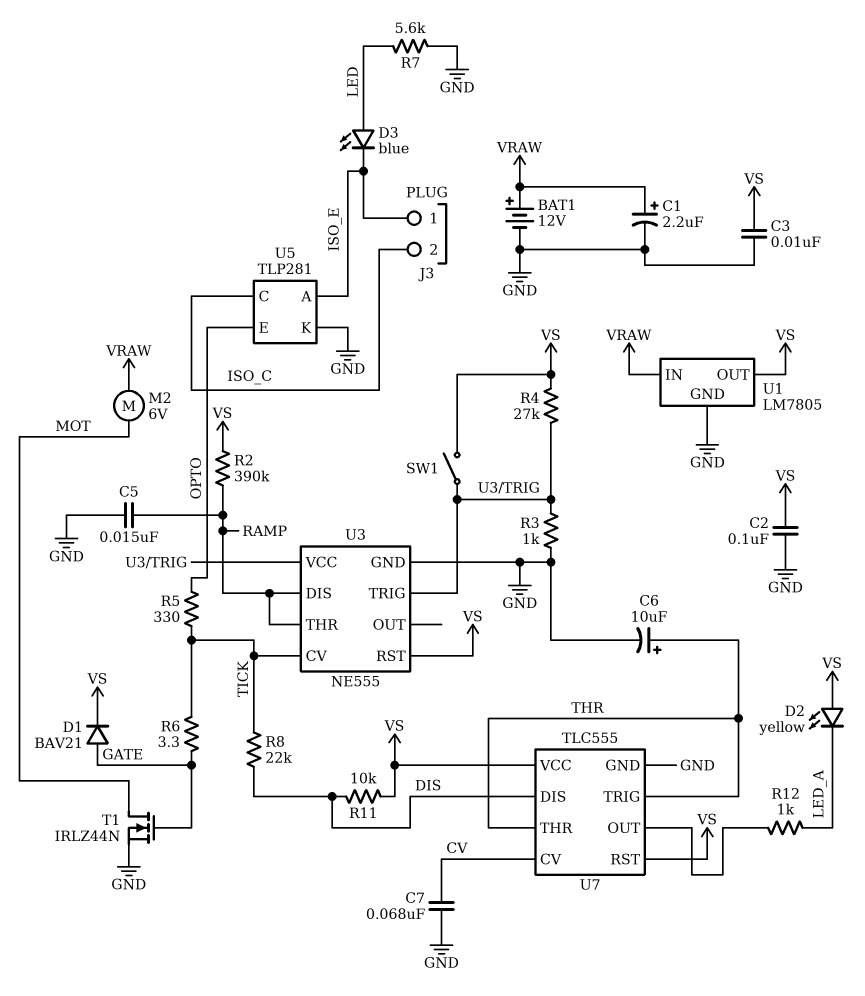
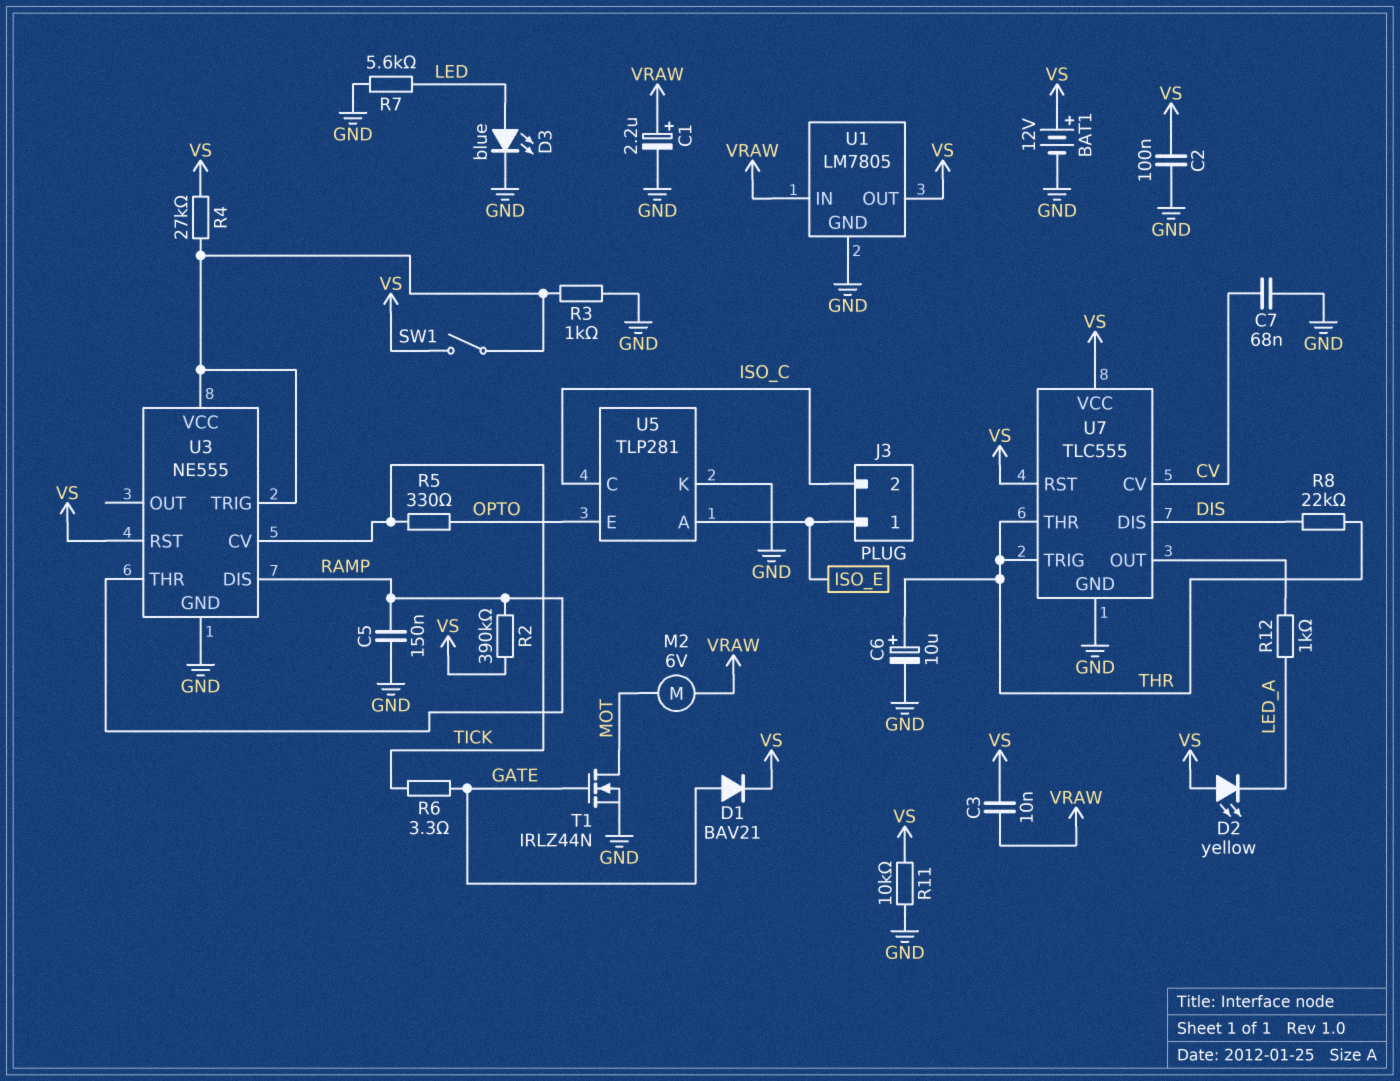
BAT1: 12V (plus VRAW, minus GND) -> 12V (plus VS, minus GND)
C3: 10nF (GND, VS) -> 10nF (VRAW, VS)
C5: 15nF (GND, RAMP) -> 150nF (GND, RAMP)
D3: LED blue (A LED, K ISO_E) -> LED blue (A LED, K GND)
R8: 22k (DIS, TICK) -> 22k (DIS, THR)
R11: 10k (DIS, VS) -> 10k (GND, VS)

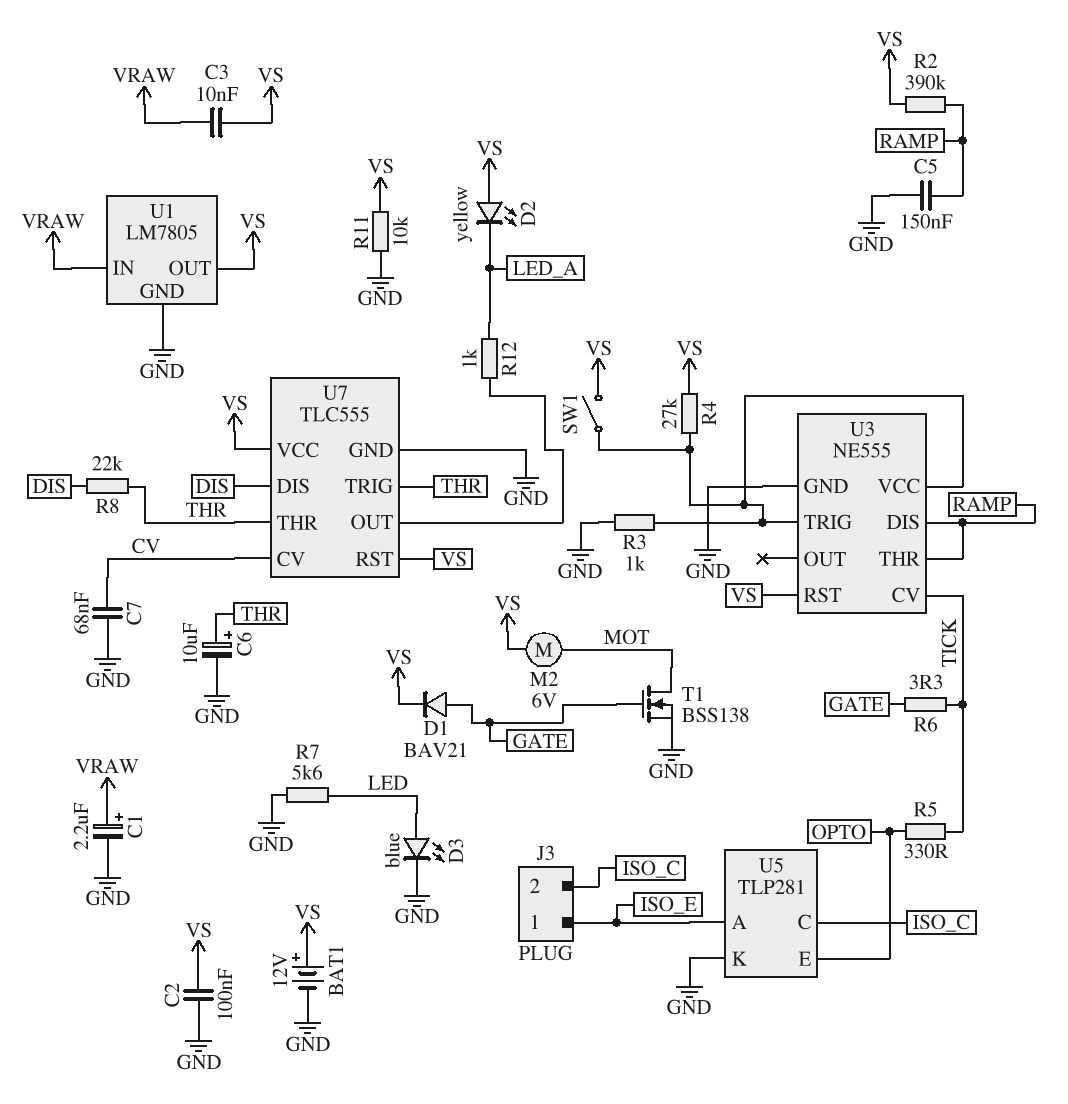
M2: motor 6V (MOT, VRAW) -> motor 6V (MOT, VS)
T1: NMOS IRLZ44N (G GATE, D MOT, S GND) -> NMOS BSS138 (G GATE, D MOT, S GND)

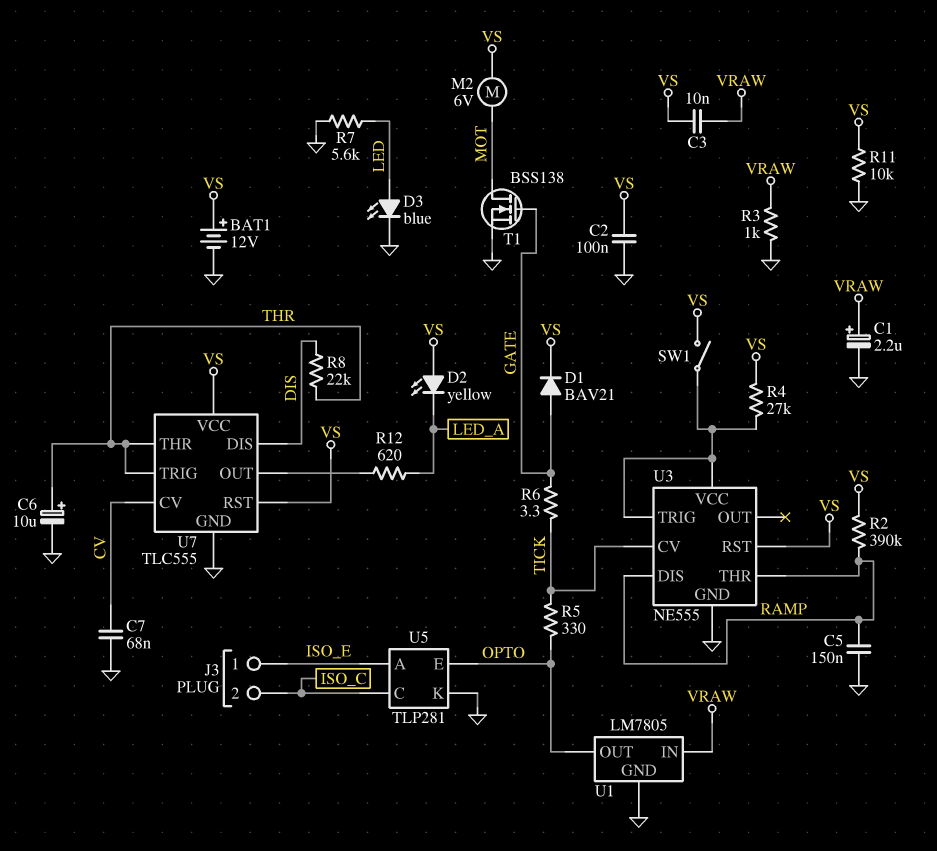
R3: 1k (GND, U3/TRIG) -> 1k (GND, VRAW)
R12: 1k (LED_A, U7/OUT) -> 620 (LED_A, U7/OUT)
U1 pin OUT: VS -> OPTO

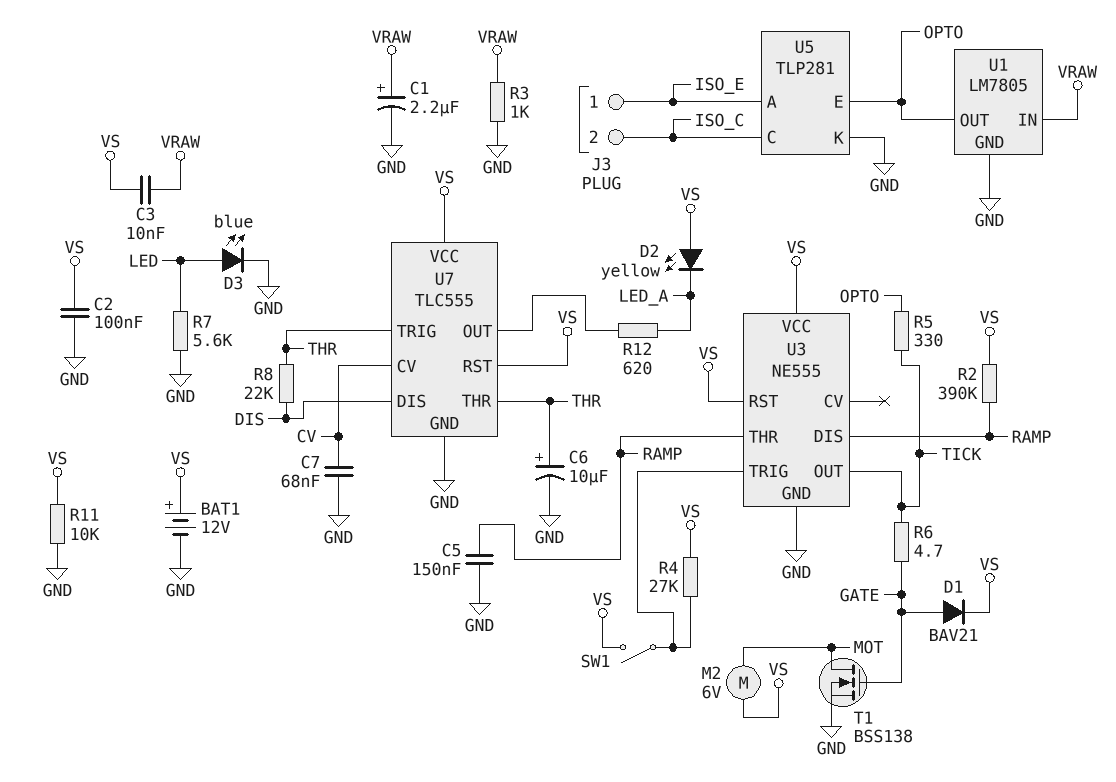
R6: 3.3 (GATE, TICK) -> 4.7 (GATE, TICK)
U3 pin CV: TICK -> none
U3 pin OUT: none -> TICK
U3 pin VCC: U3/TRIG -> VS

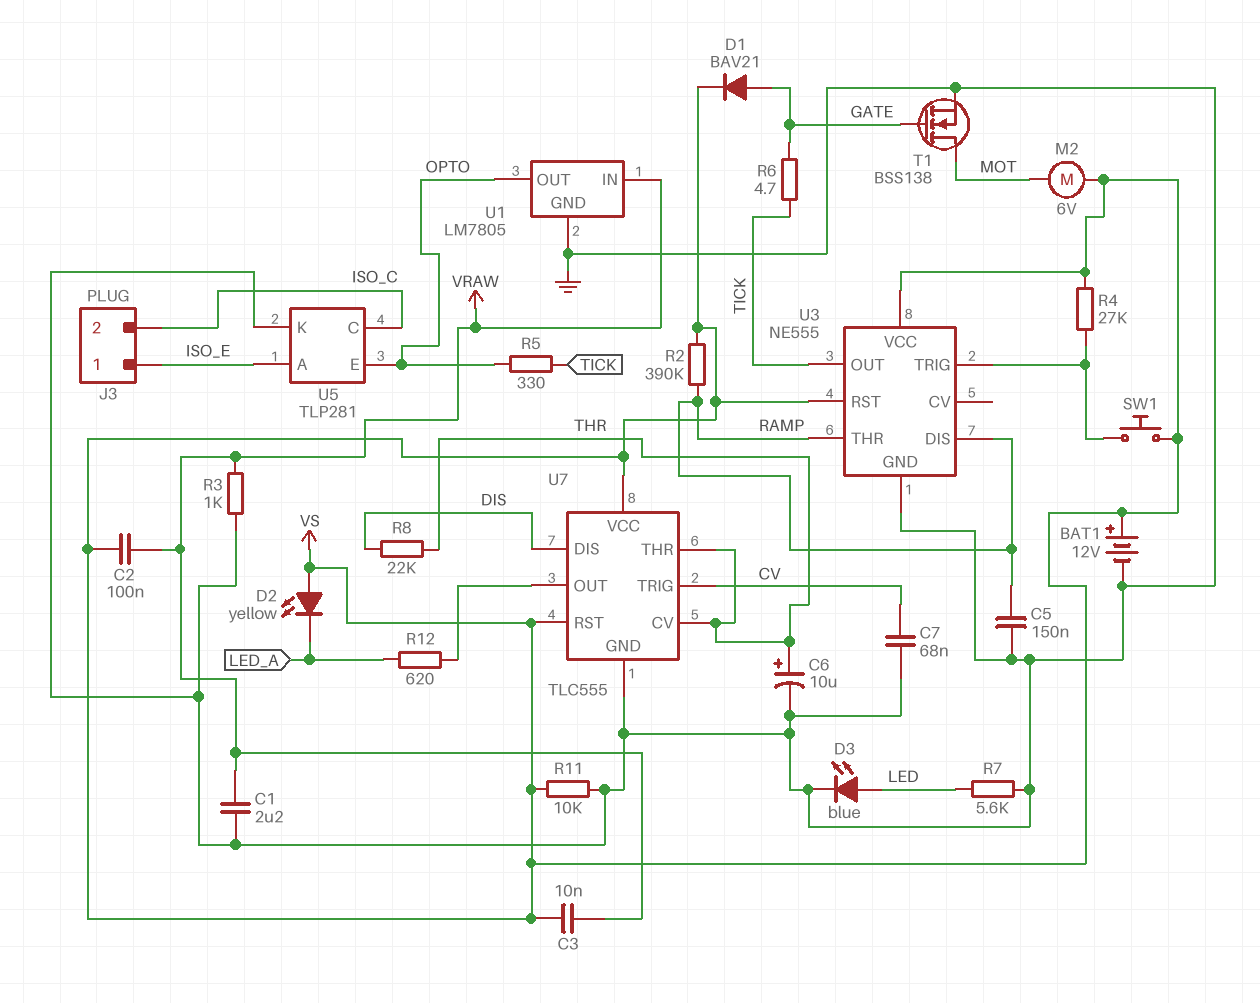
C1: 2.2uF (plus VRAW, minus GND) -> 2.2uF (GND, VRAW)
C2: 100nF (GND, VS) -> 100nF (VRAW, VS)
SW1: switch (U3/TRIG, VS) -> button (U3/TRIG, VS)
U7 pin CV: CV -> THR
U7 pin TRIG: THR -> CV

